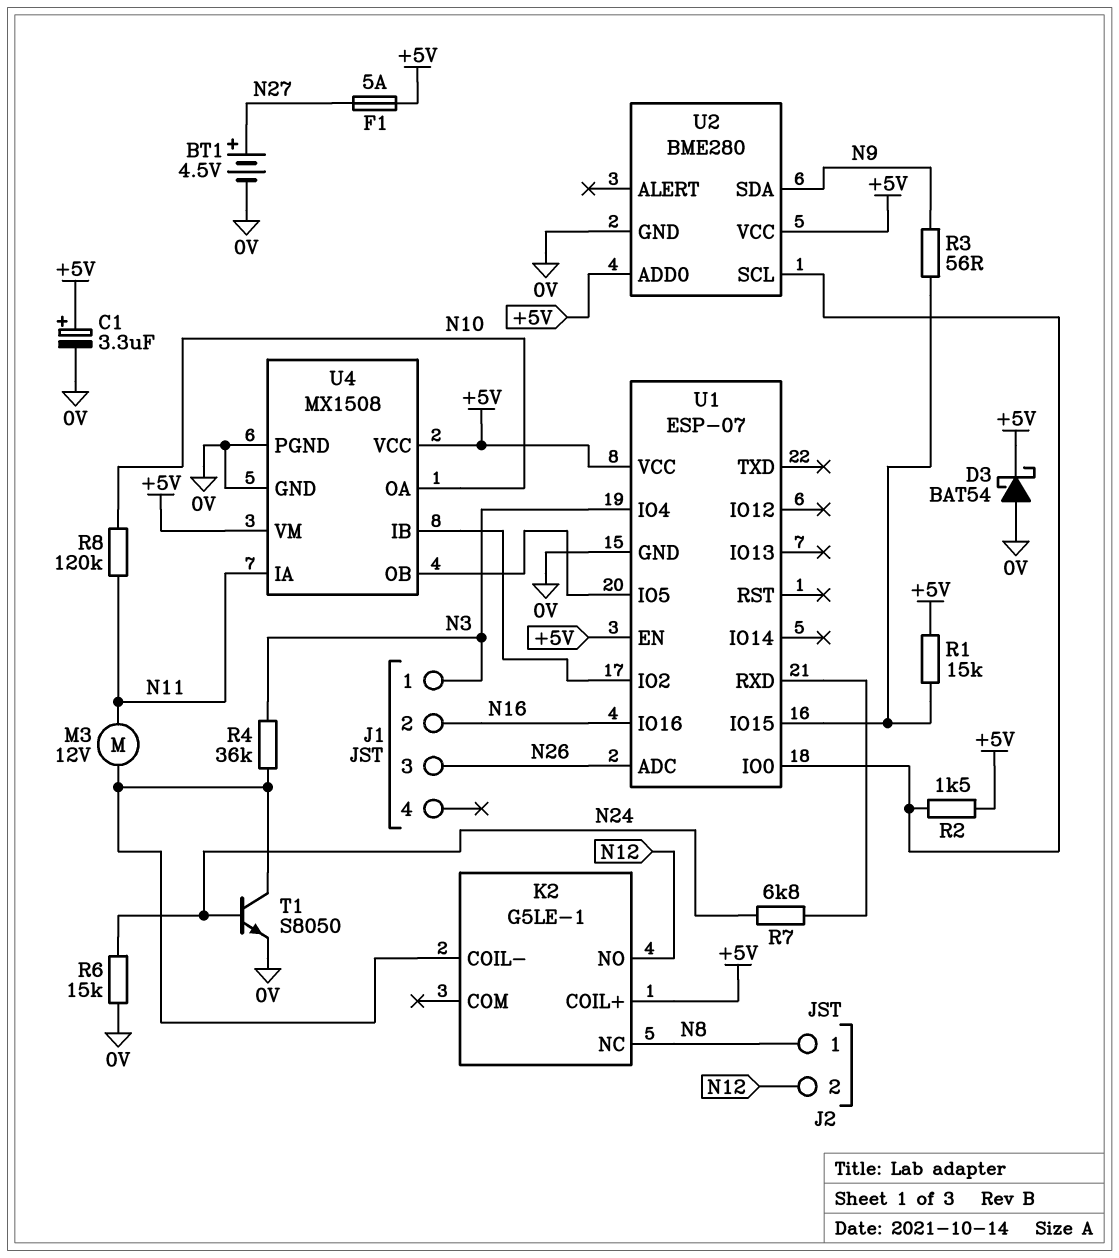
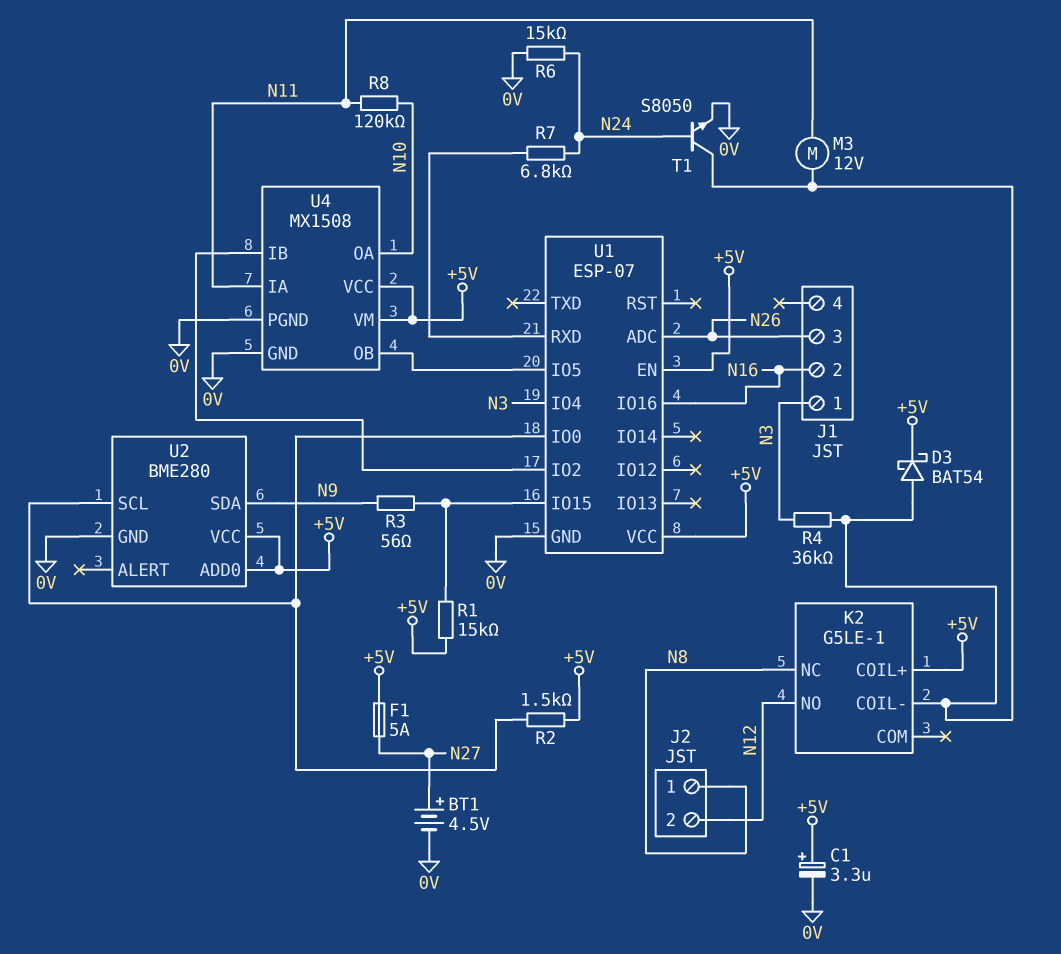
D3: schottky BAT54 (A 0V, K +5V) -> schottky BAT54 (A K2/COIL-, K +5V)

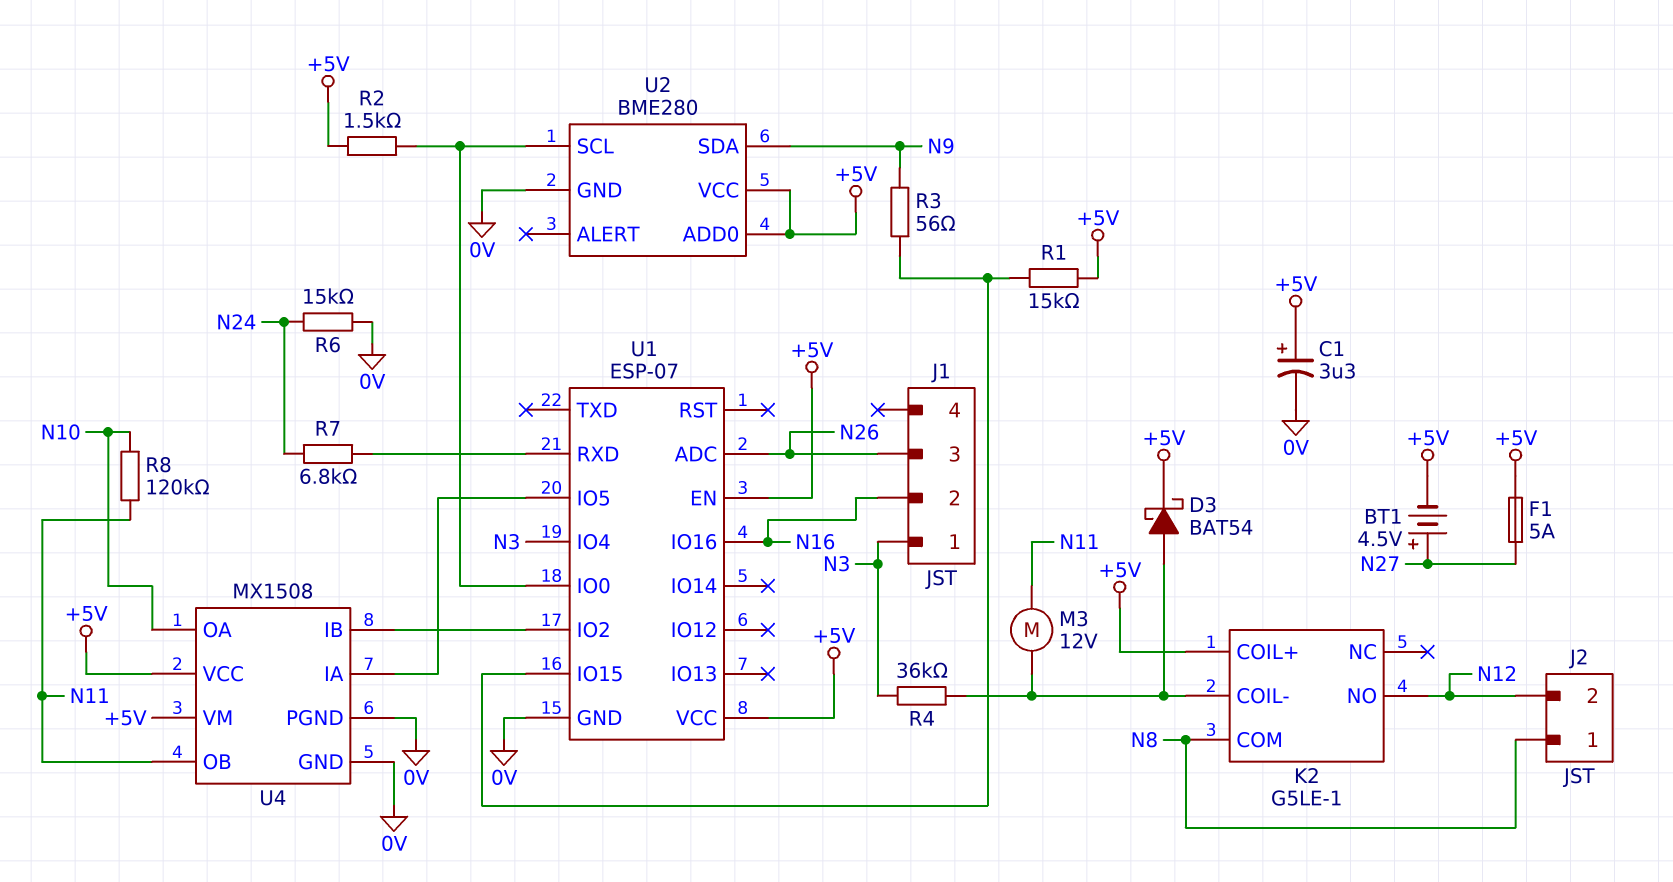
BT1: 4.5V (plus N27, minus 0V) -> 4.5V (plus N27, minus +5V)
K2 pin COM: none -> N8
K2 pin NC: N8 -> none
T1: NPN S8050 (B N24, C K2/COIL-, E 0V) -> none
U4 pin IA: N11 -> U1/IO5
U4 pin OB: U1/IO5 -> N11

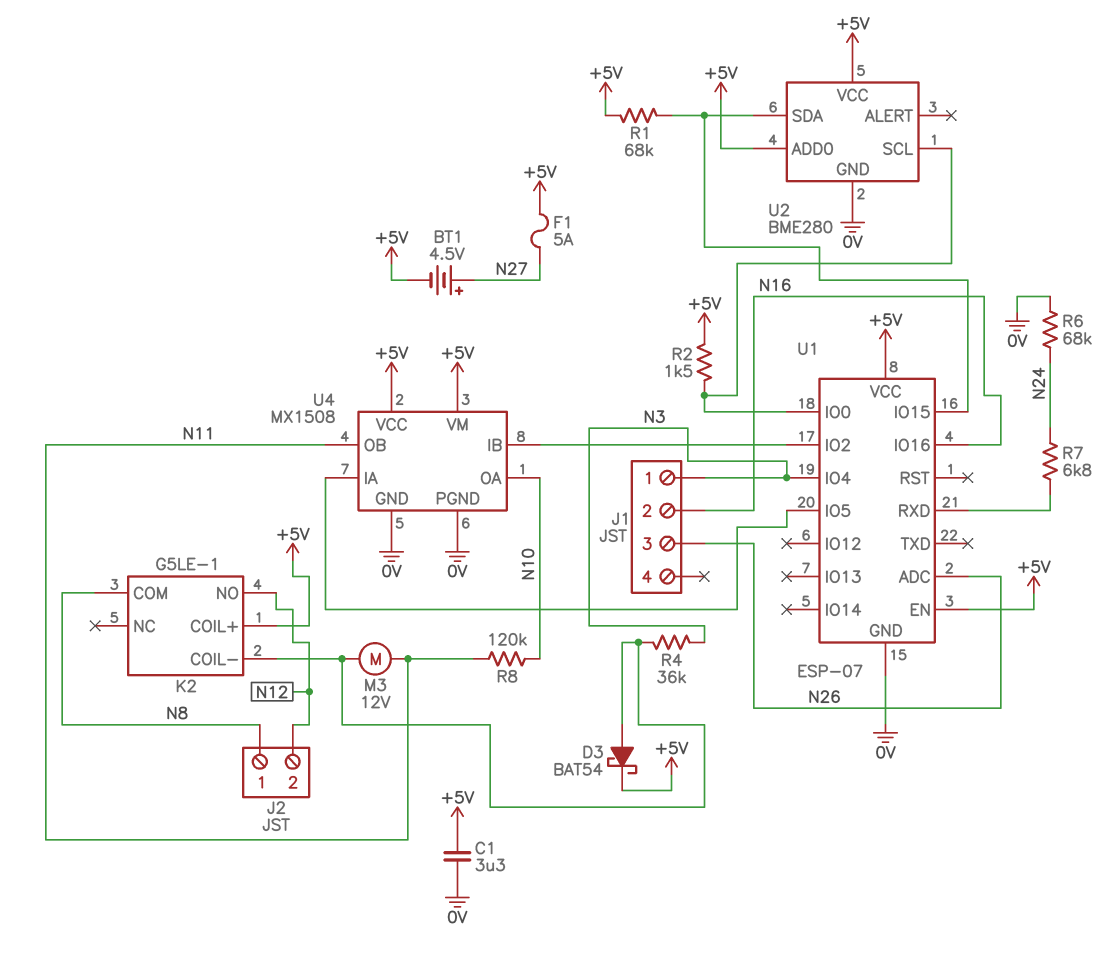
C1: 3.3uF (plus +5V, minus 0V) -> 3.3uF (+5V, 0V)
R1: 15k (+5V, U1/IO15) -> 68k (+5V, U1/IO15)
R3: 56 (N9, U1/IO15) -> none
R6: 15k (0V, N24) -> 68k (0V, N24)
U2 pin SDA: N9 -> U1/IO15

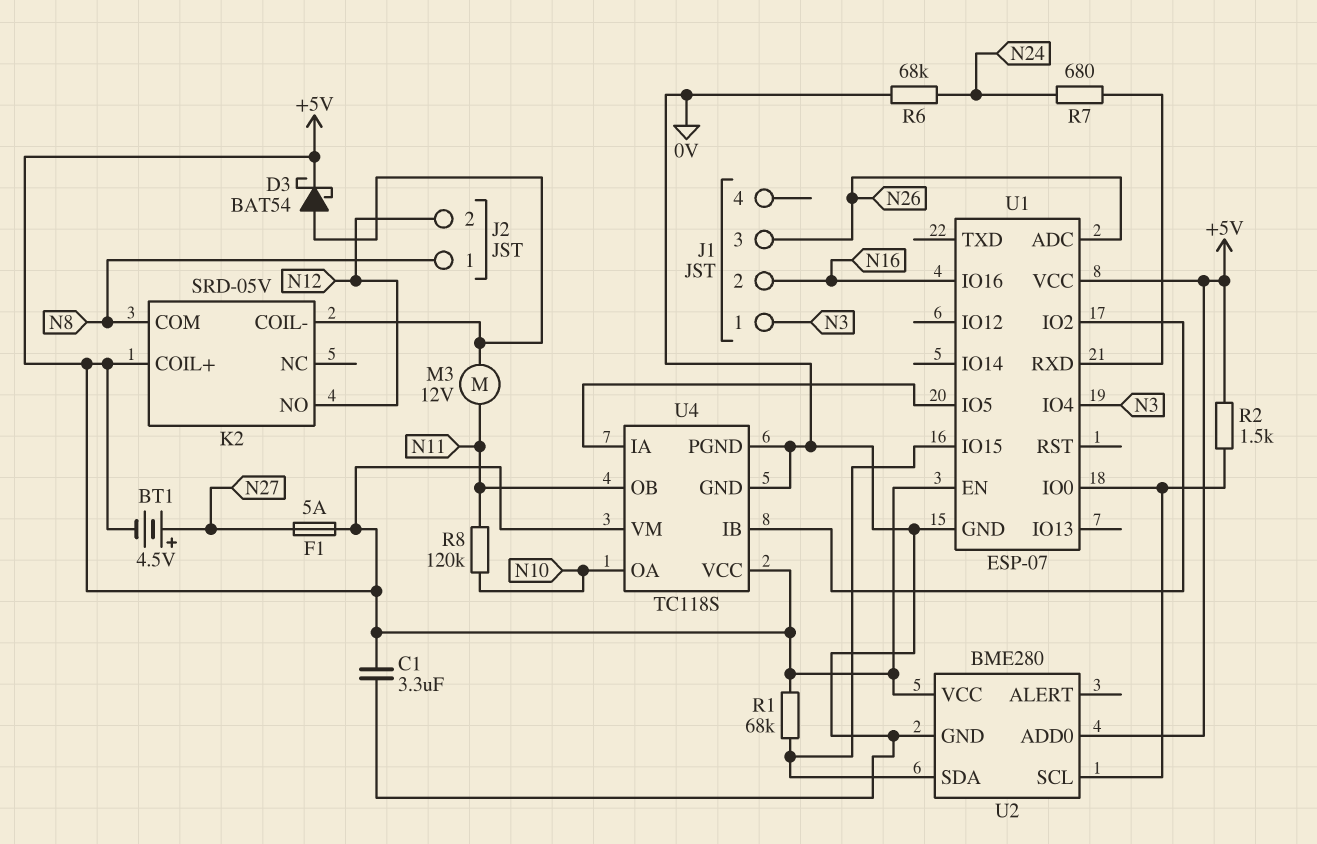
K2: G5LE-1 -> SRD-05V
R4: 36k (K2/COIL-, N3) -> none
R7: 6.8k (N24, U1/RXD) -> 680 (N24, U1/RXD)
U4: MX1508 -> TC118S

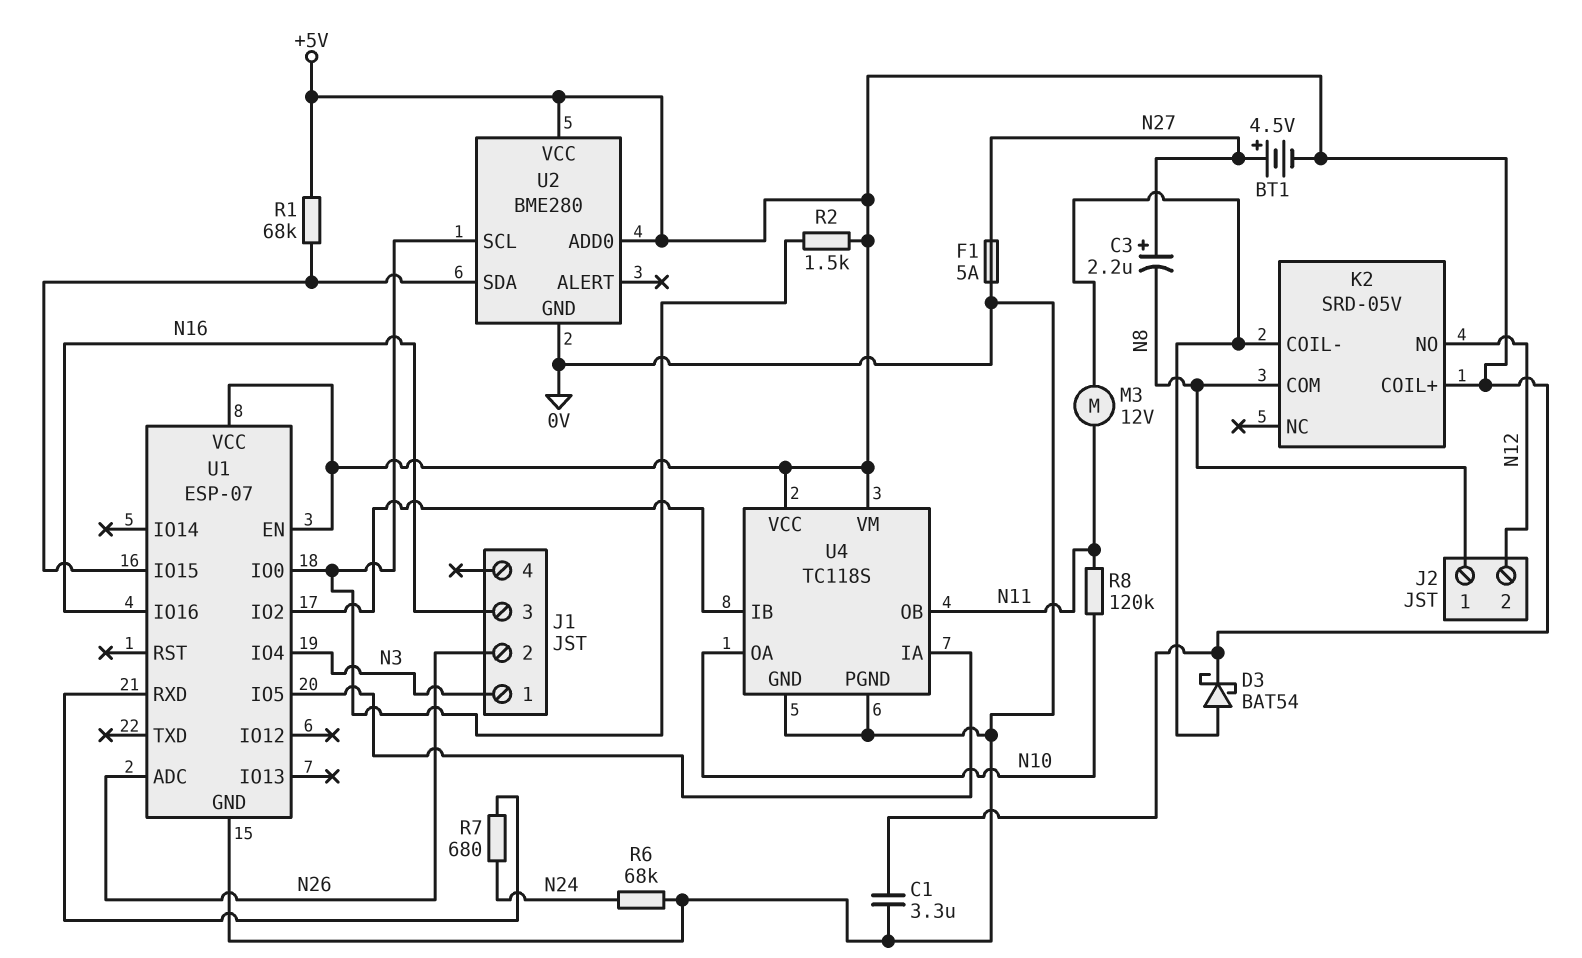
C3: none -> 2.2uF (plus N27, minus N8)
F1: 5A (+5V, N27) -> 5A (0V, N27)
J1 pin 2: N16 -> N26
J1 pin 3: N26 -> N16

